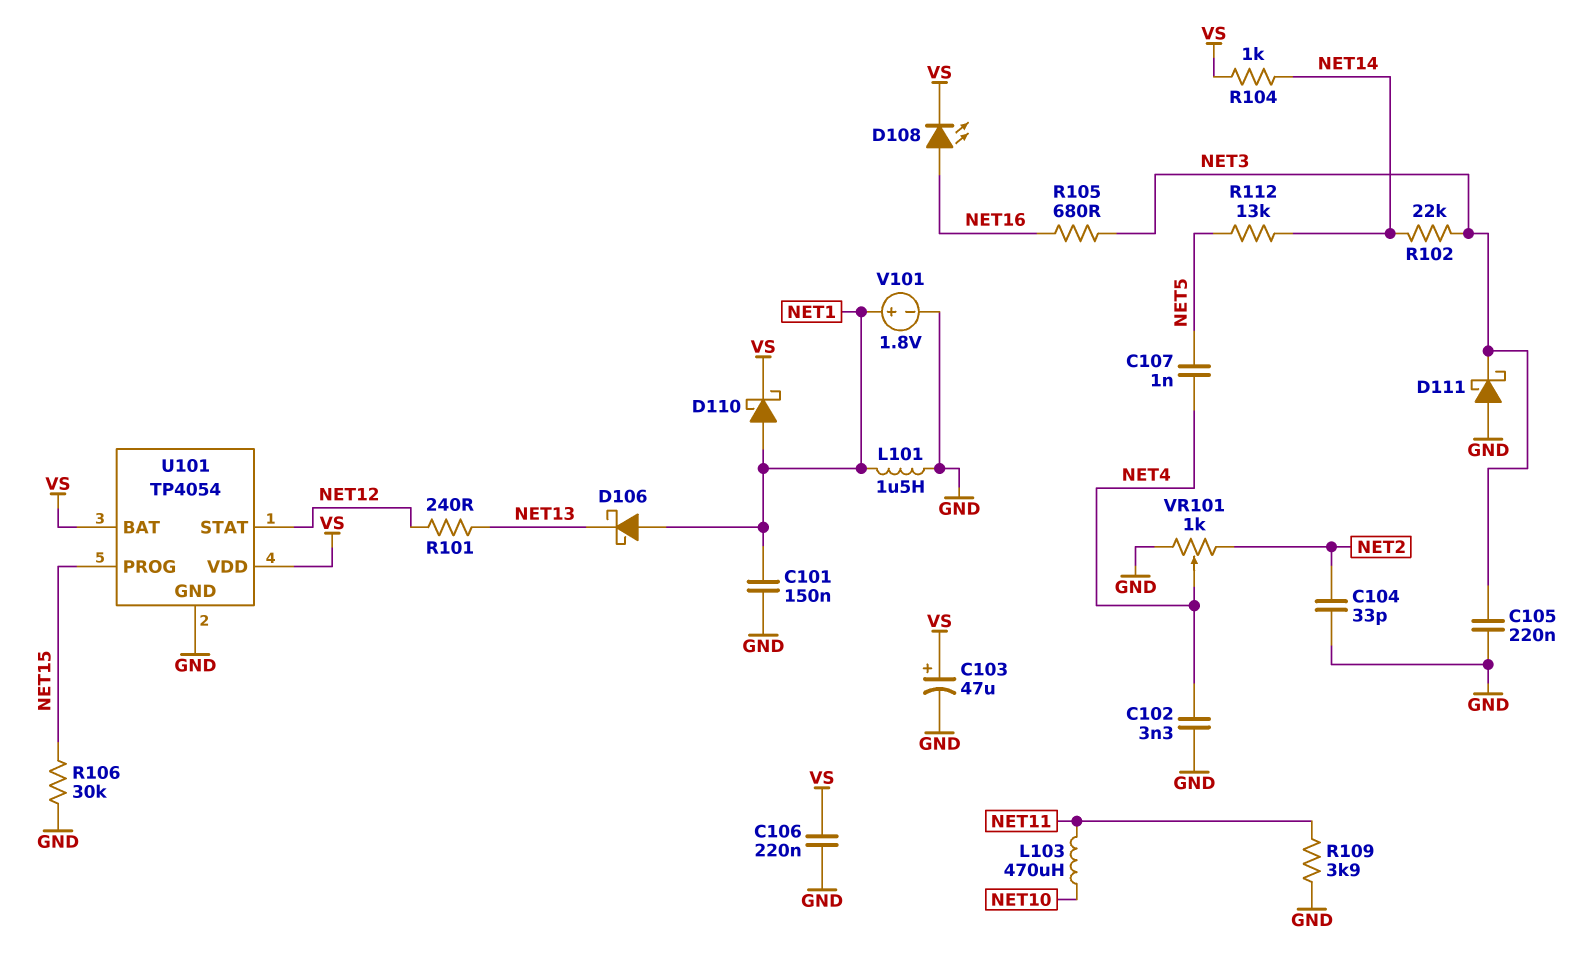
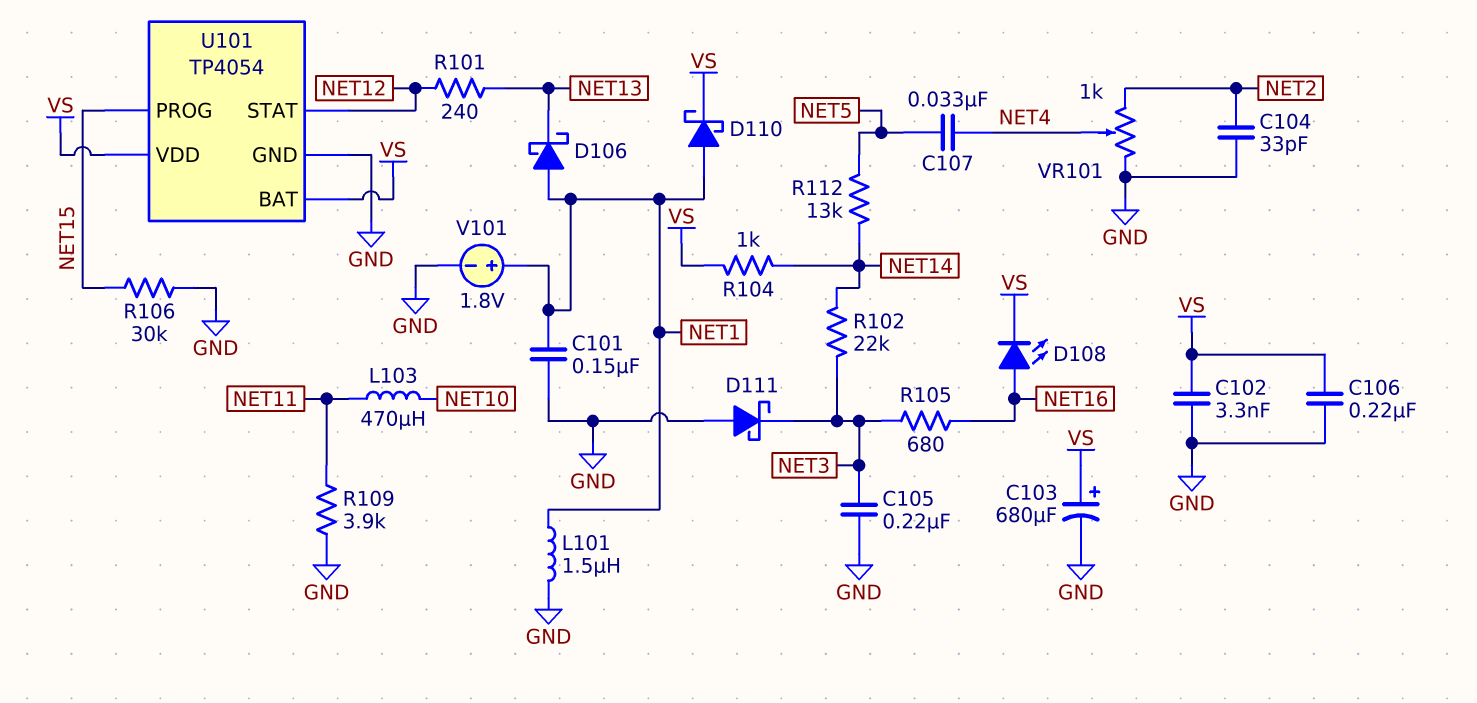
C102: 3.3nF (GND, NET4) -> 3.3nF (GND, VS)
C103: 47uF (plus VS, minus GND) -> 680uF (plus VS, minus GND)
C107: 1nF (NET4, NET5) -> 33nF (NET4, NET5)

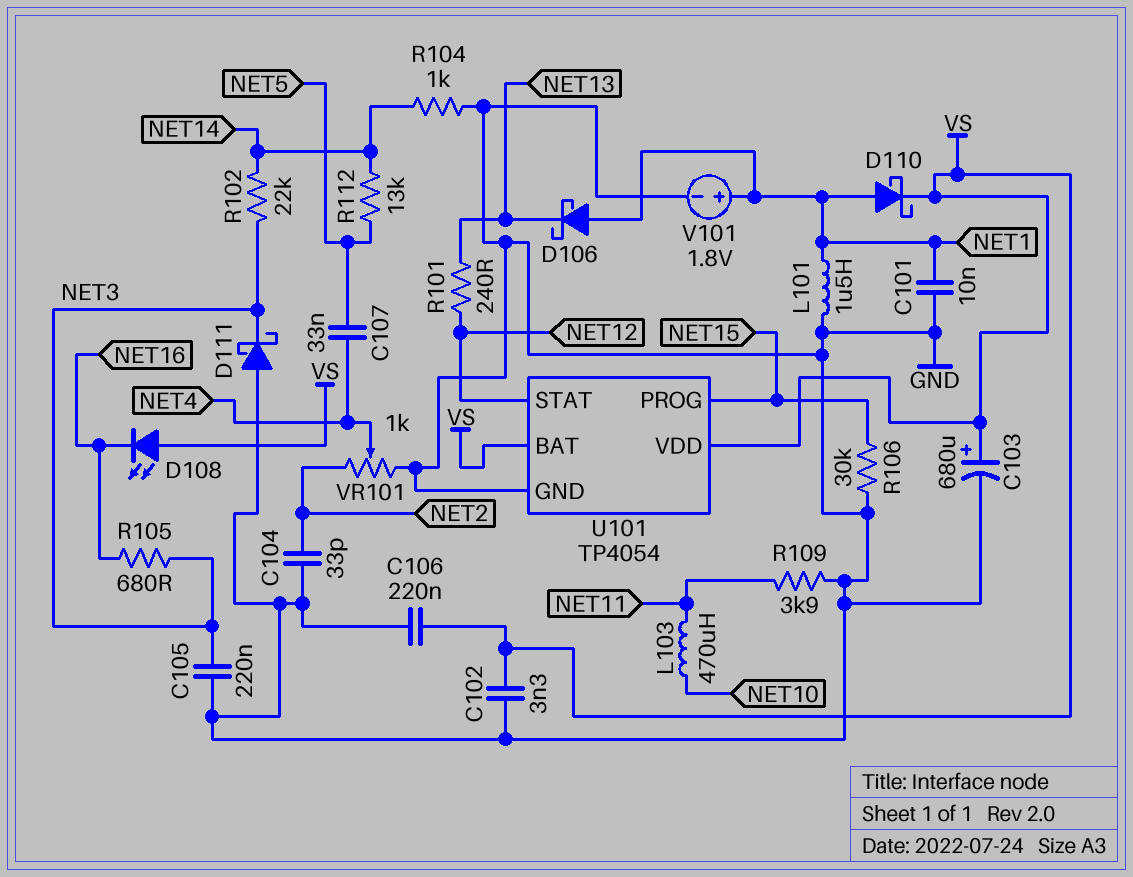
C101: 150nF (GND, NET1) -> 10nF (GND, NET1)
D108: LED (A NET16, K VS) -> LED (A VS, K NET16)
R104: 1k (NET14, VS) -> 1k (GND, NET14)

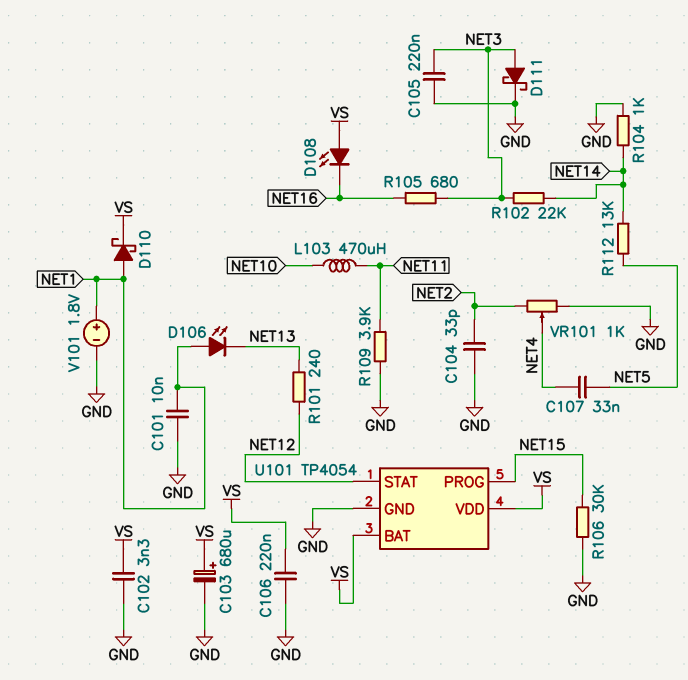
D106: schottky (A NET1, K NET13) -> LED (A NET1, K NET13)
D111: schottky (A GND, K NET3) -> schottky (A NET3, K GND)
L101: 1.5uH (GND, NET1) -> none

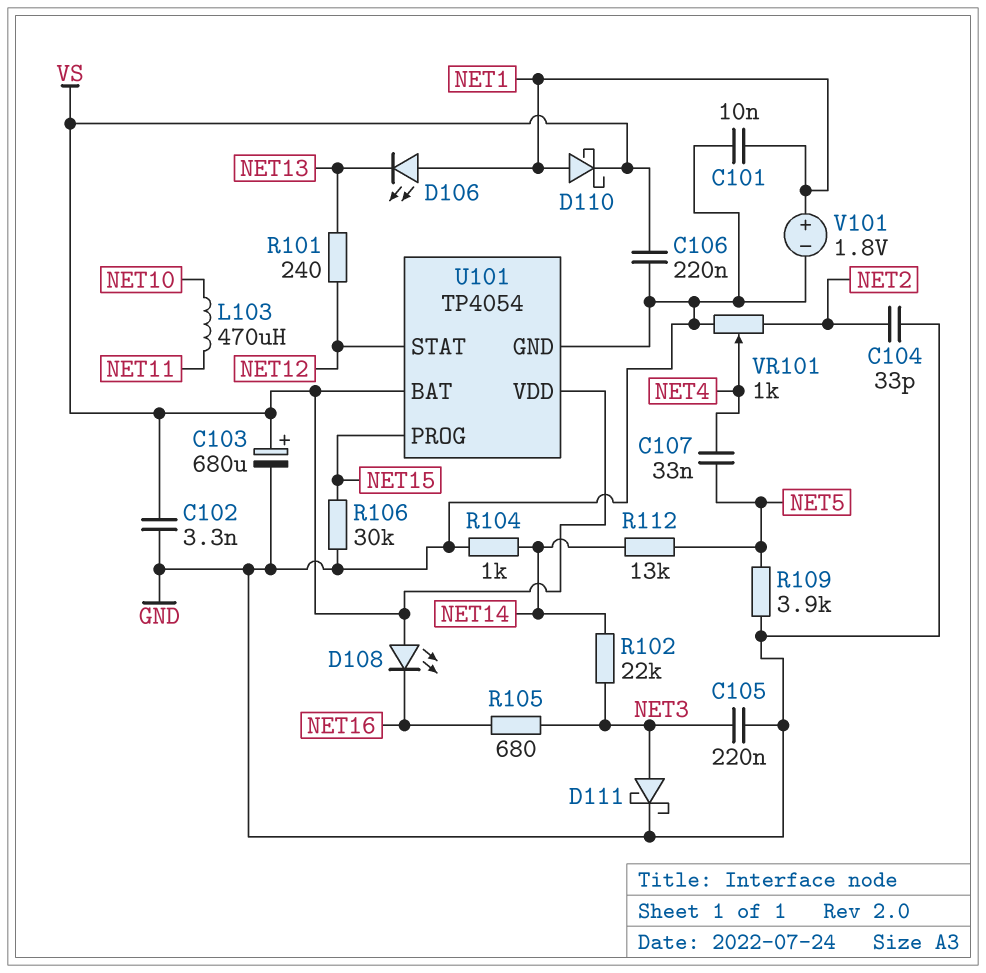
R109: 3.9k (GND, NET11) -> 3.9k (GND, NET5)

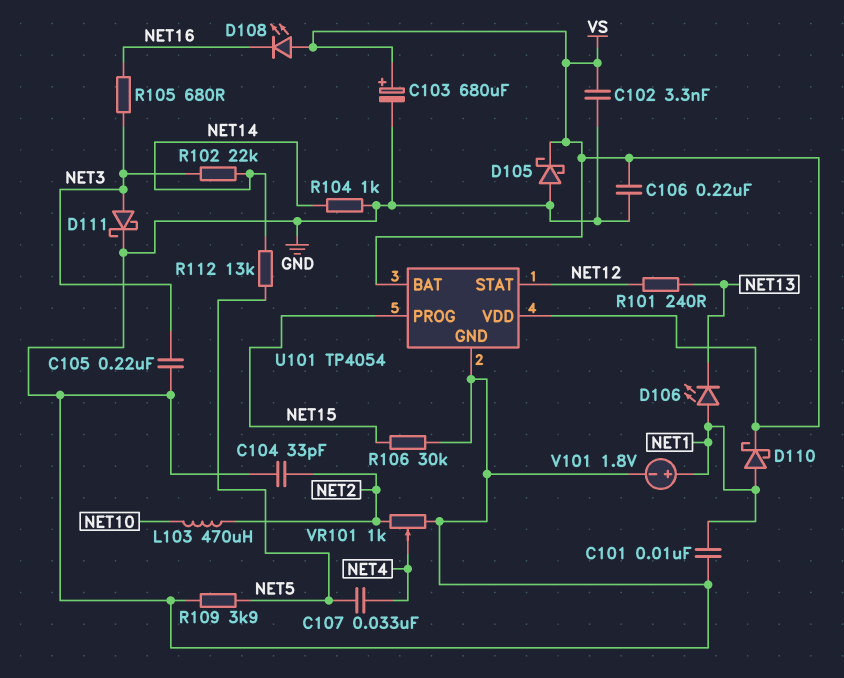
D105: none -> schottky (A GND, K VS)
L103: 470uH (NET10, NET11) -> 470uH (NET2, NET10)

